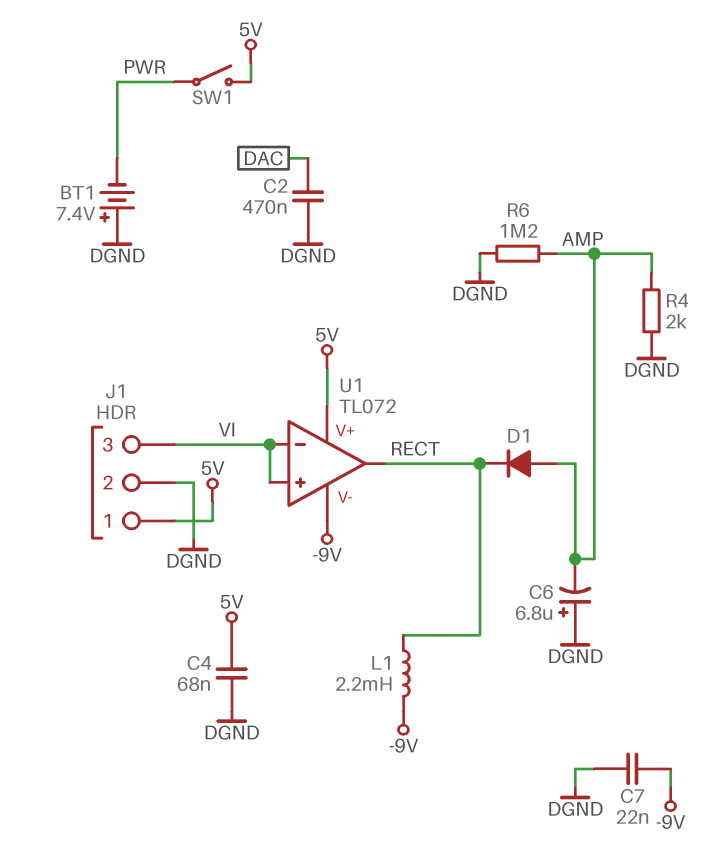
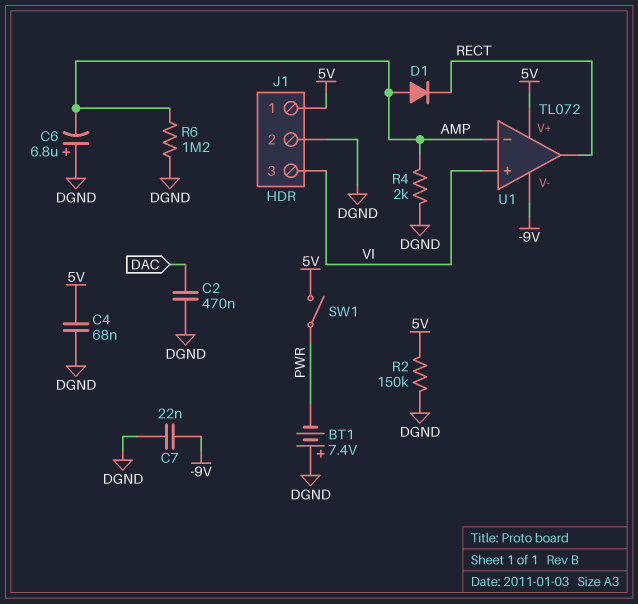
L1: 2.2mH (-9V, RECT) -> none
R2: none -> 150k (5V, DGND)
U1 pin in-: VI -> AMP

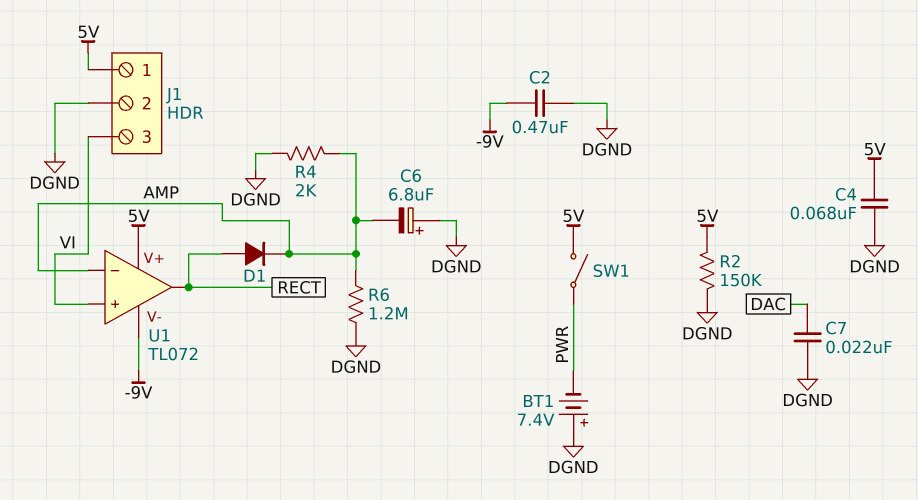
C2: 470nF (DAC, DGND) -> 470nF (-9V, DGND)
C7: 22nF (-9V, DGND) -> 22nF (DAC, DGND)
D1: diode (A AMP, K RECT) -> diode (A RECT, K AMP)

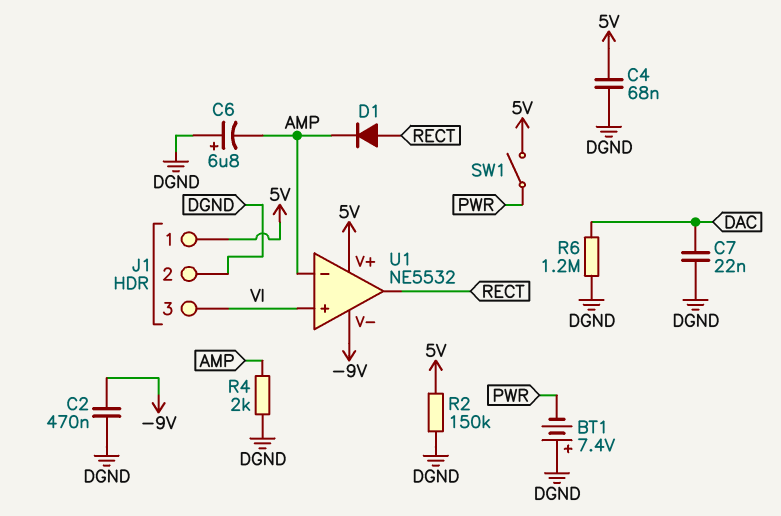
R6: 1.2M (AMP, DGND) -> 1.2M (DAC, DGND)
U1: TL072 -> NE5532

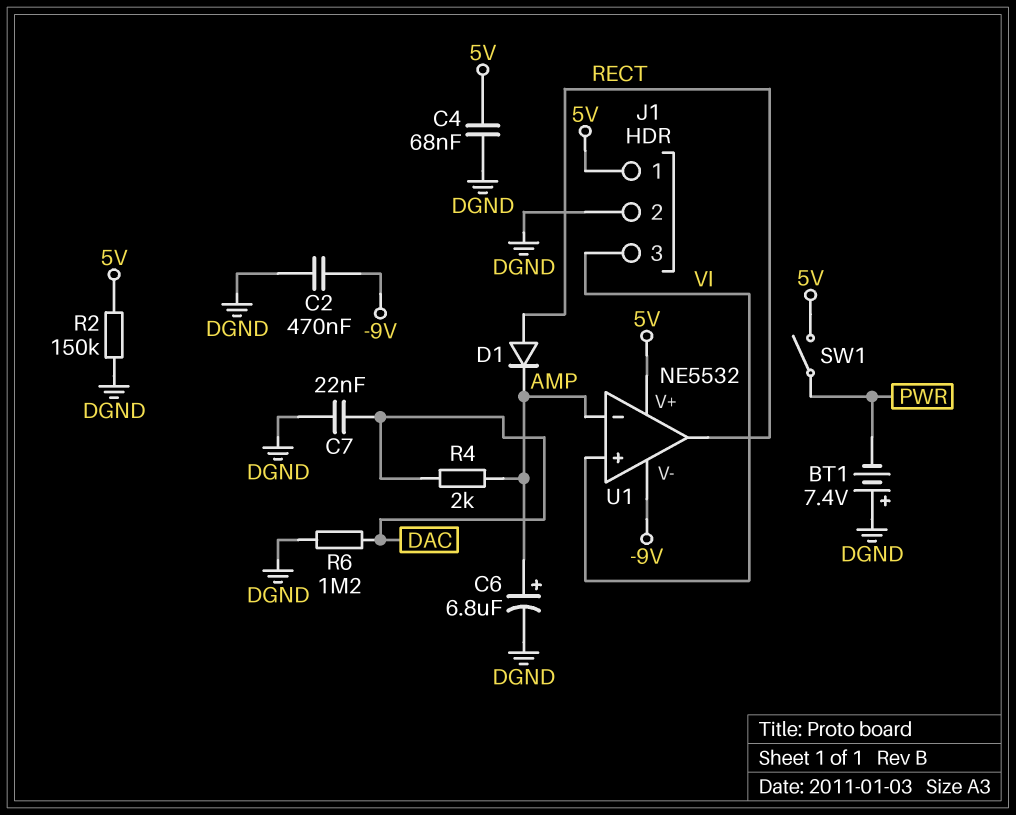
C6: 6.8uF (plus DGND, minus AMP) -> 6.8uF (plus AMP, minus DGND)
R4: 2k (AMP, DGND) -> 2k (AMP, DAC)

